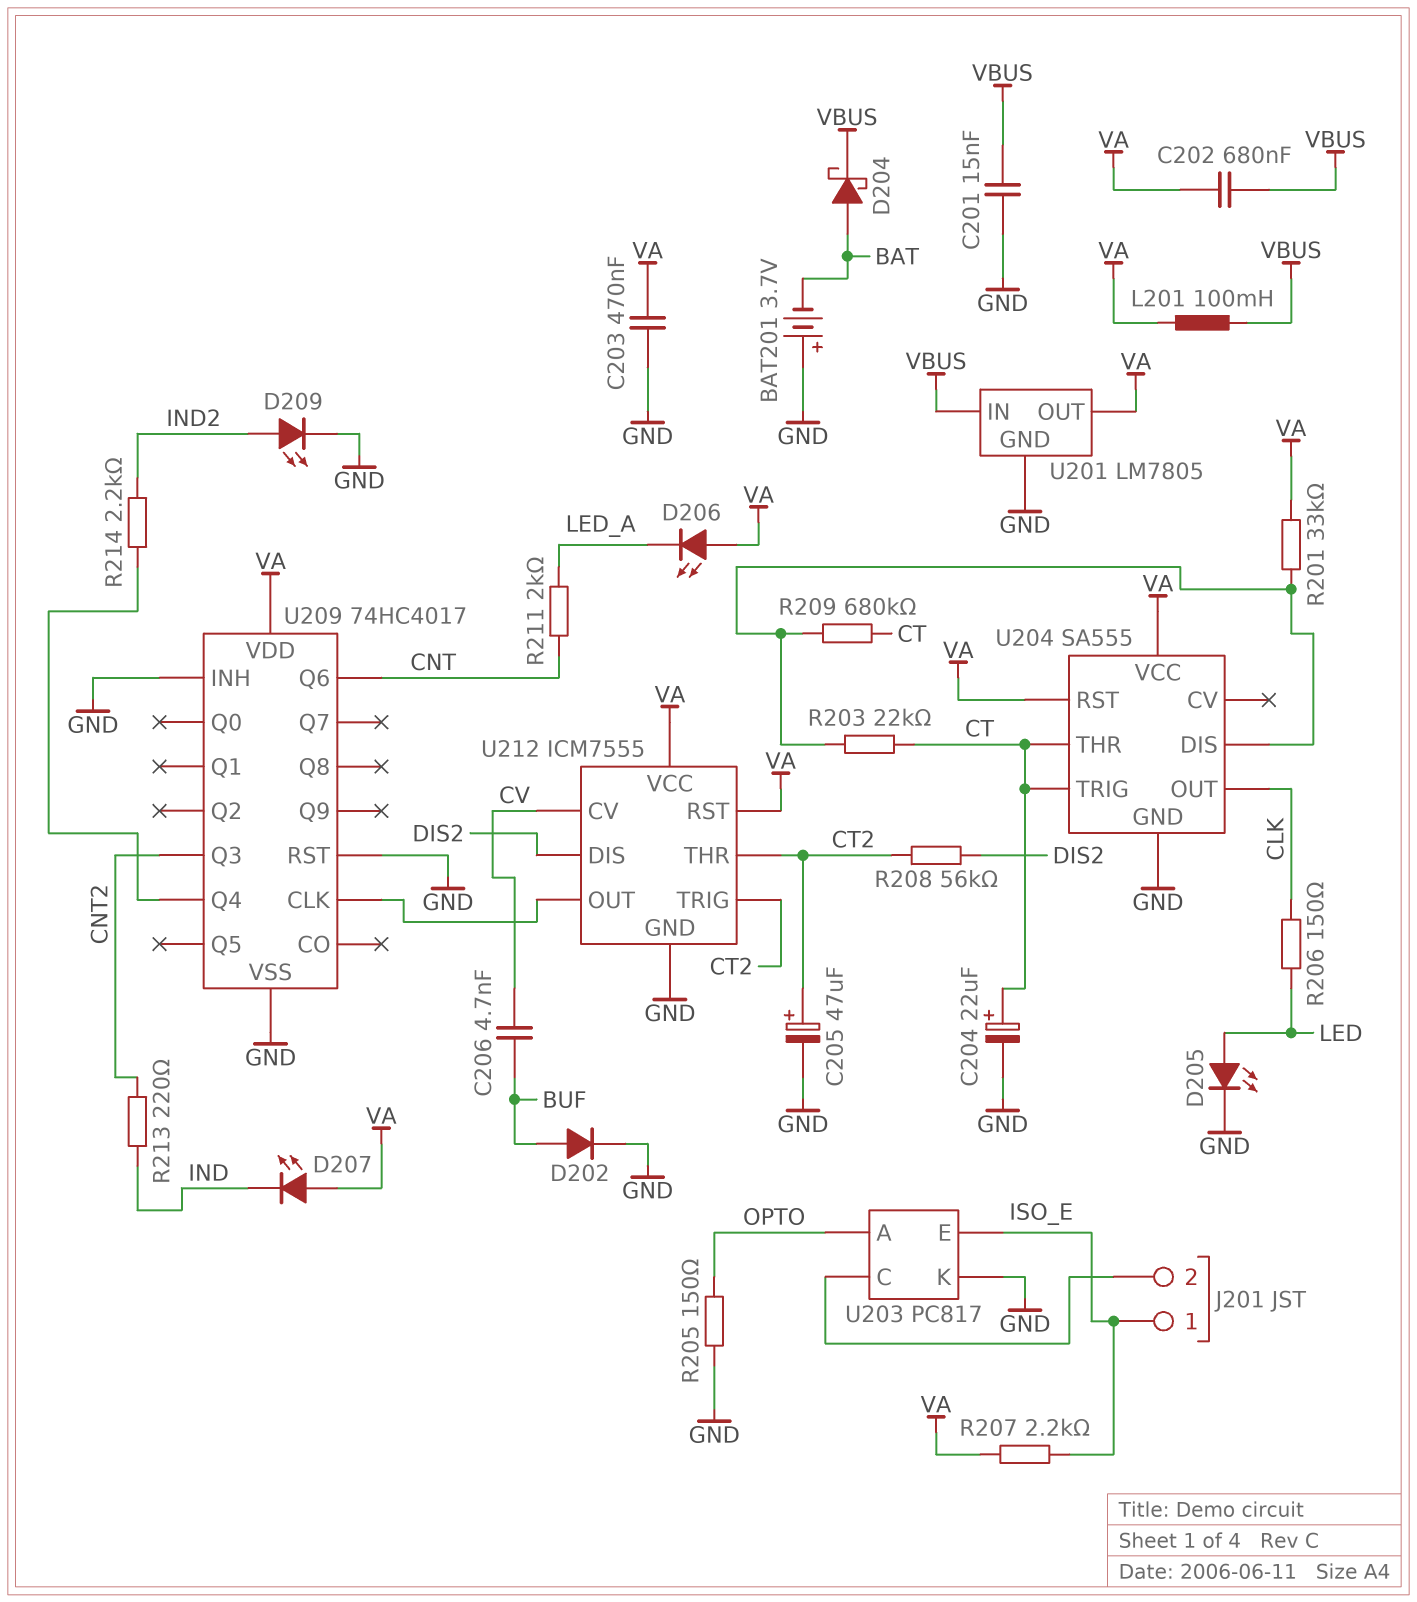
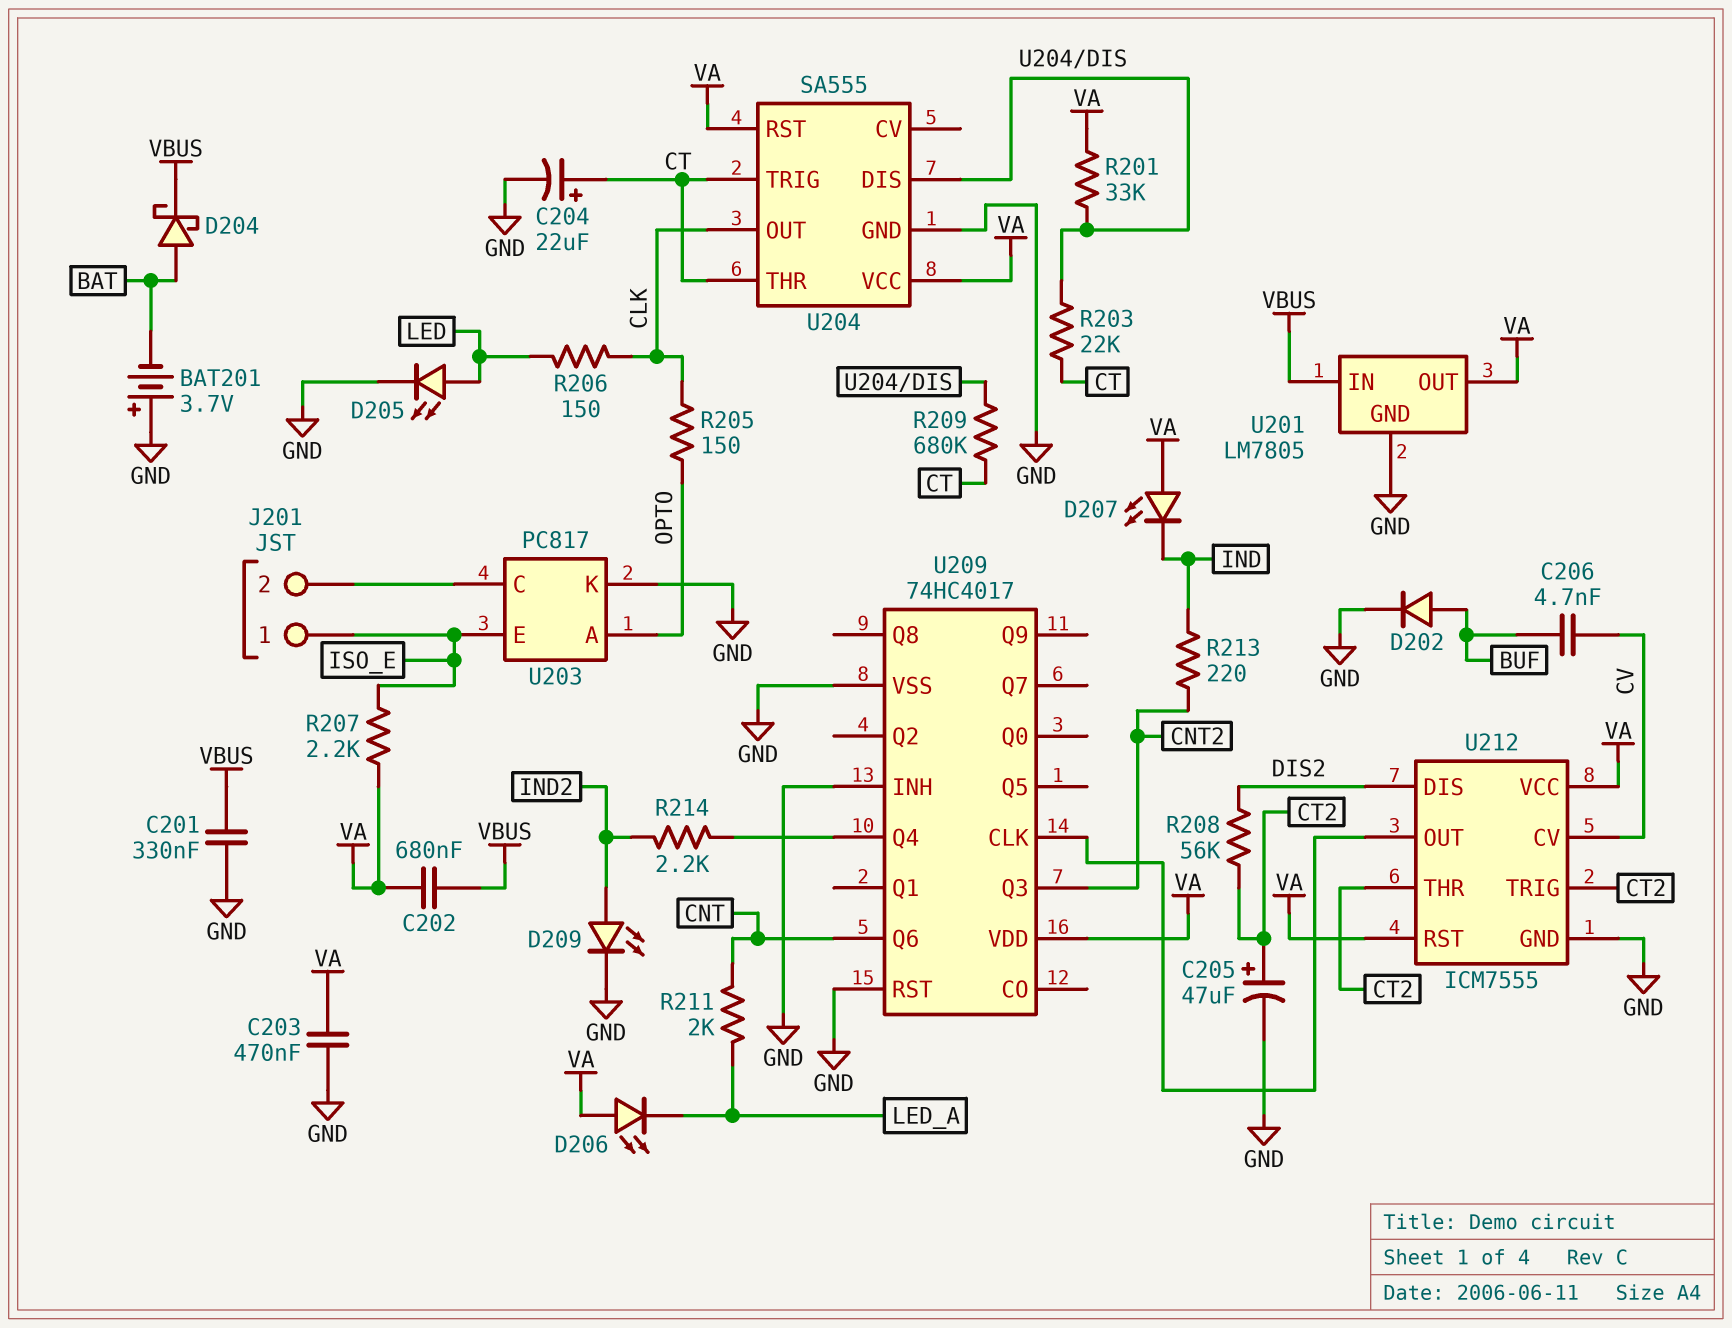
C201: 15nF (GND, VBUS) -> 330nF (GND, VBUS)
L201: 100mH (VA, VBUS) -> none
R205: 150 (GND, OPTO) -> 150 (CLK, OPTO)

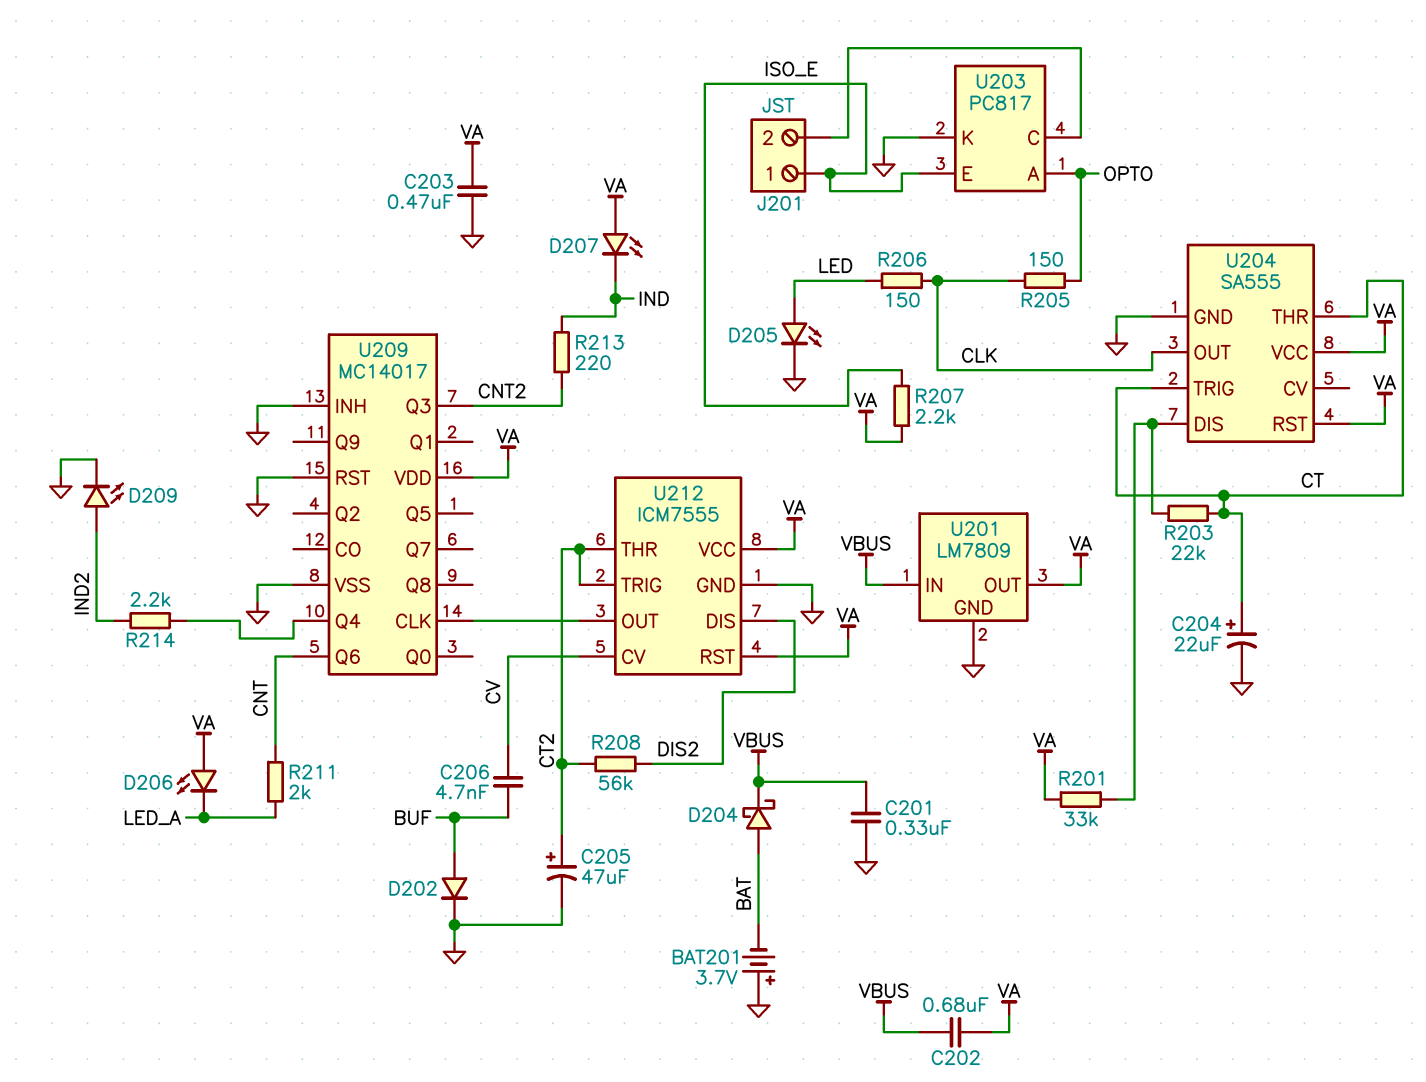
R209: 680k (CT, U204/DIS) -> none
U201: LM7805 -> LM7809
U209: 74HC4017 -> MC14017

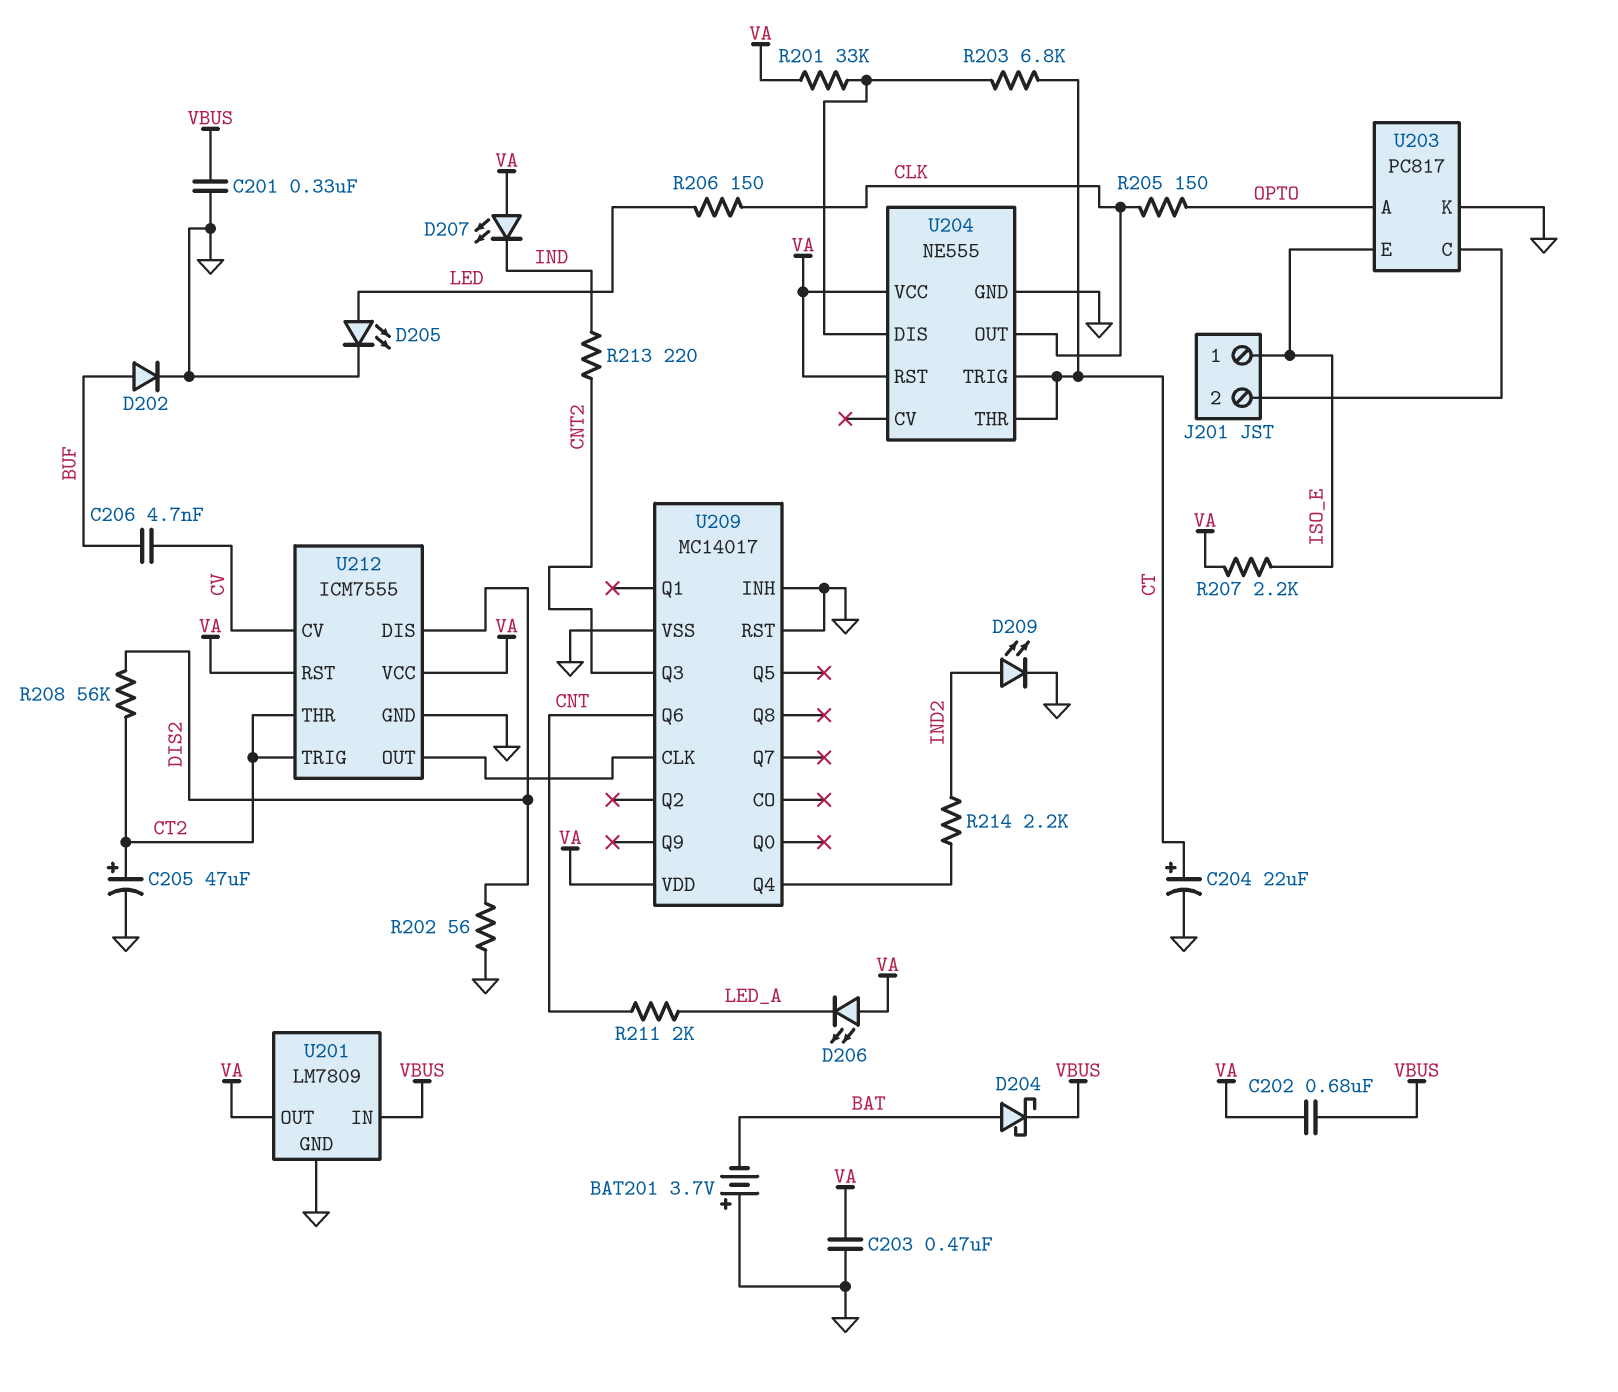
R202: none -> 56 (DIS2, GND)
R203: 22k (CT, U204/DIS) -> 6.8k (CT, U204/DIS)
U204: SA555 -> NE555

